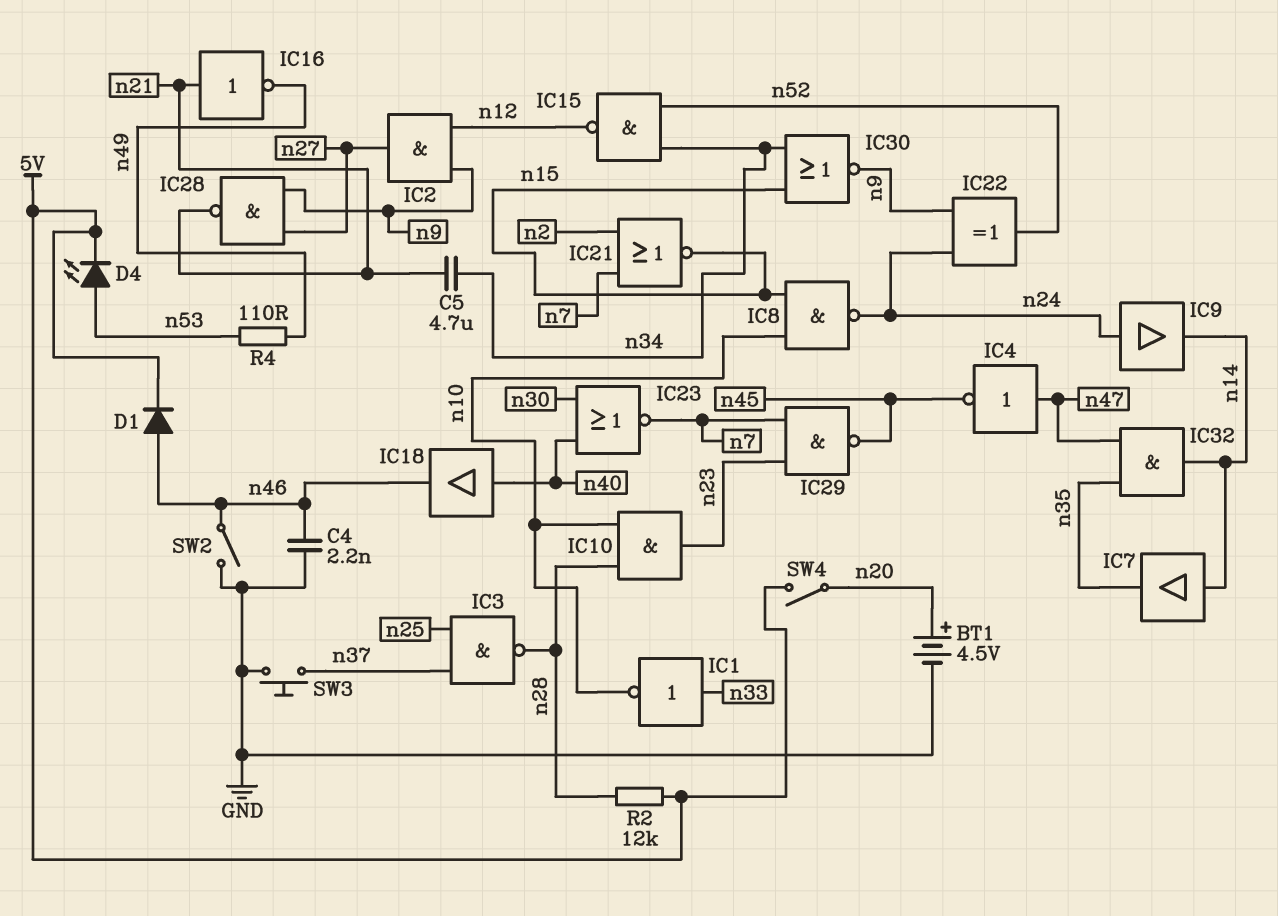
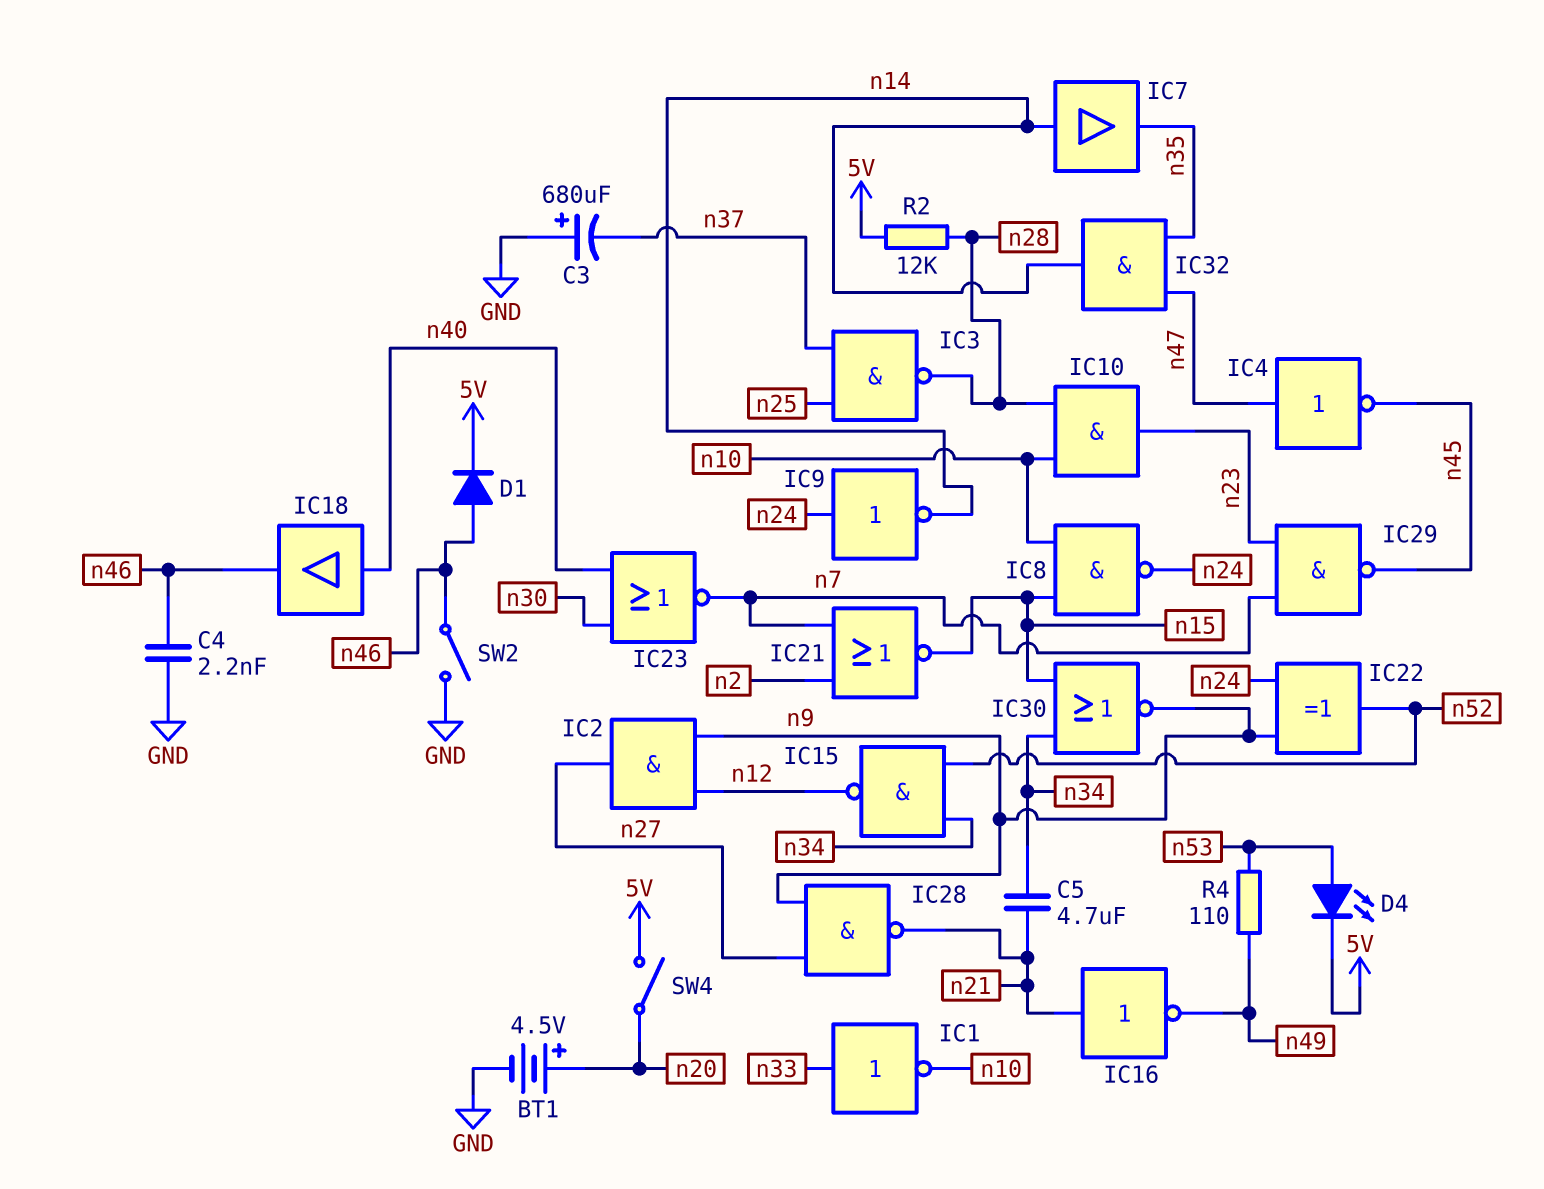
C3: none -> 680uF (plus GND, minus n37)
IC9: buffer (in n24, out n14) -> NOT (in n24, out n14)
SW3: button (GND, n37) -> none

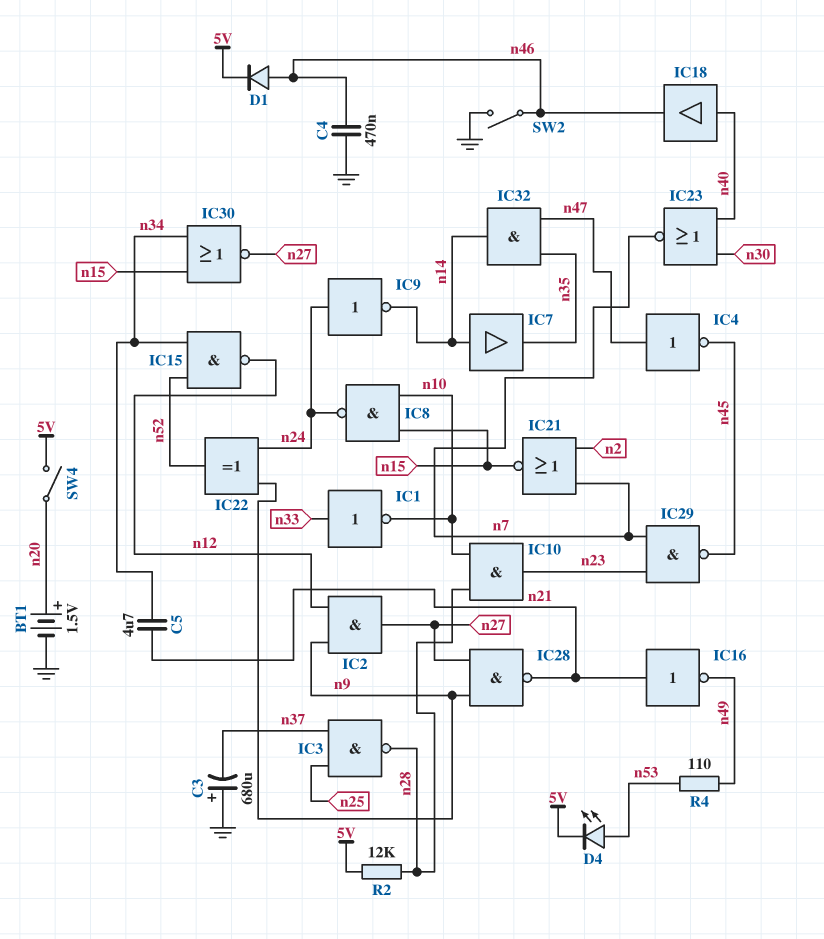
BT1: 4.5V (plus n20, minus GND) -> 1.5V (plus n20, minus GND)
C4: 2.2nF (GND, n46) -> 470nF (GND, n46)
IC30: NOR (in n15, in n34, out n9) -> NOR (in n15, in n34, out n27)

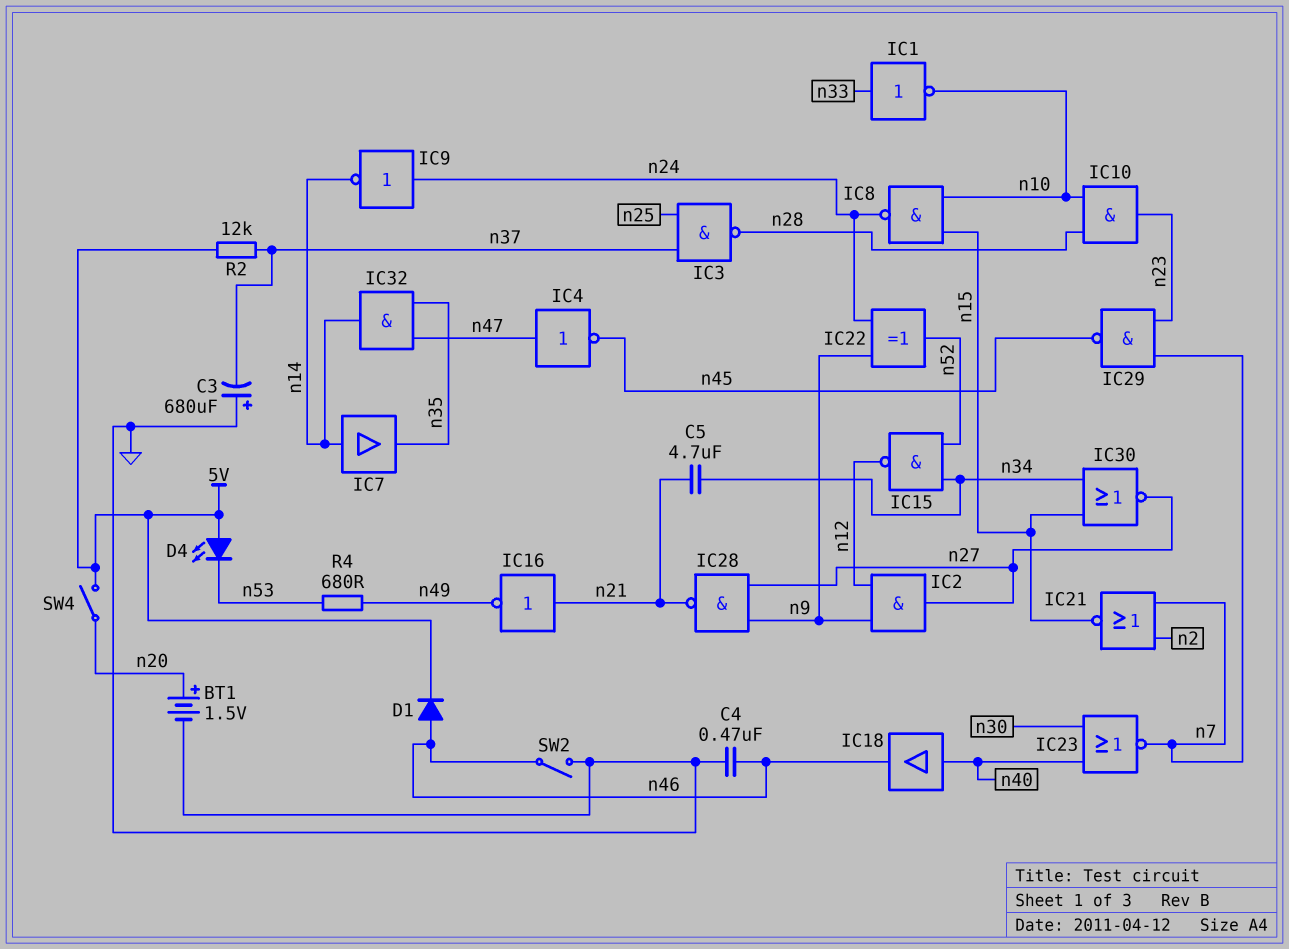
D4: LED (A n53, K 5V) -> LED (A 5V, K n53)
R2: 12k (5V, n28) -> 12k (5V, n37)
R4: 110 (n49, n53) -> 680 (n49, n53)

